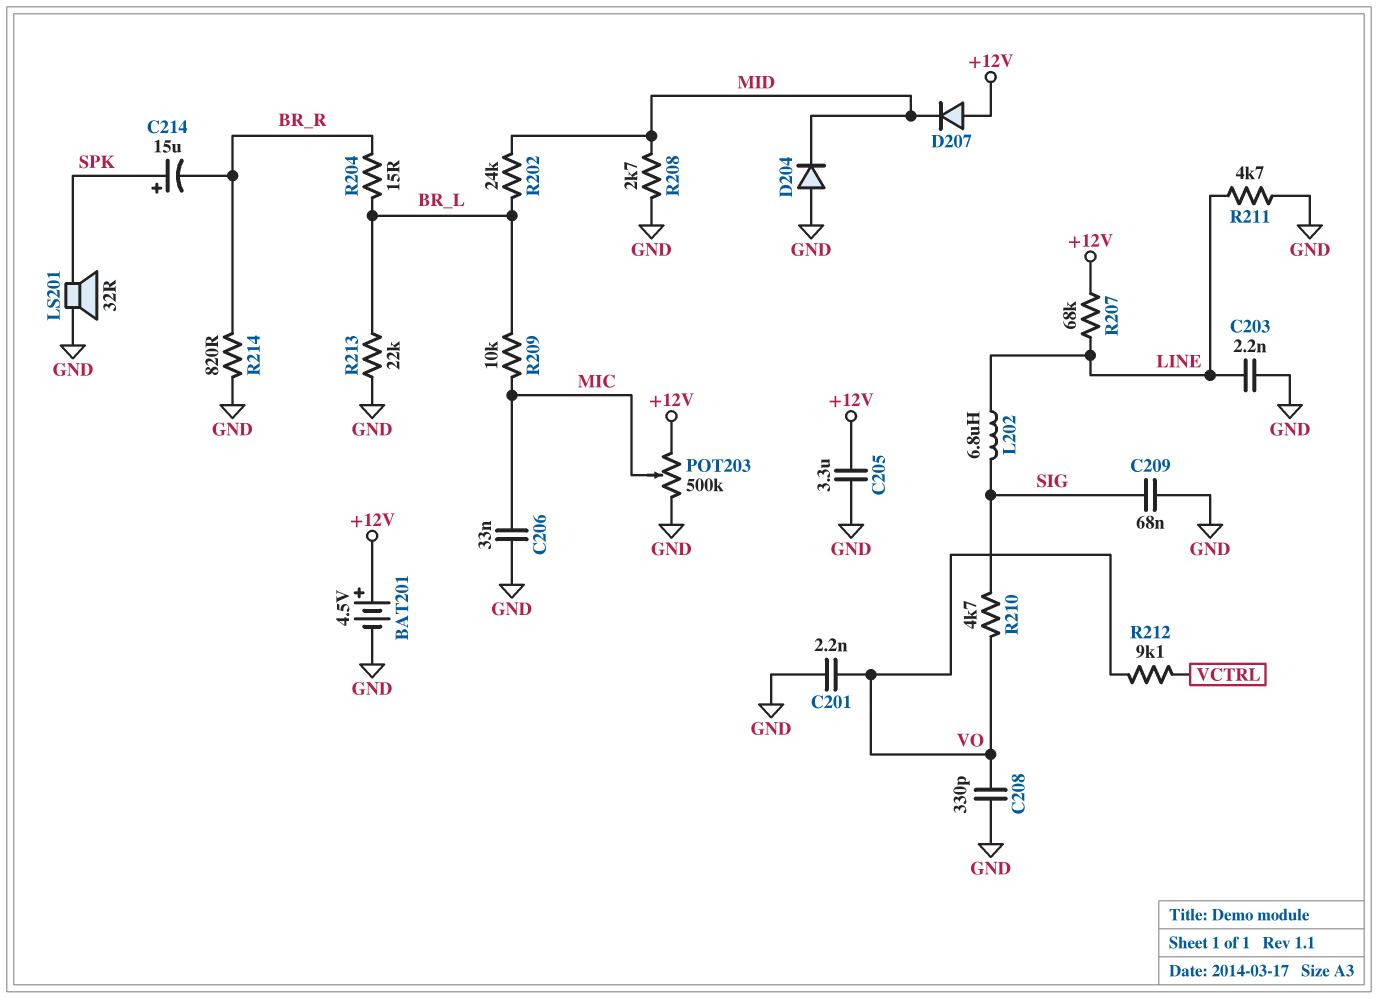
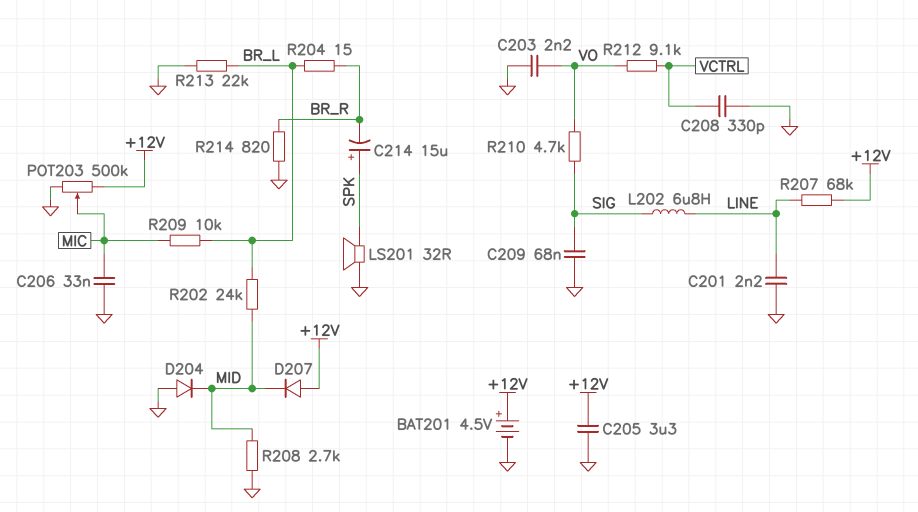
C201: 2.2nF (GND, VO) -> 2.2nF (GND, LINE)
C203: 2.2nF (GND, LINE) -> 2.2nF (GND, VO)
C208: 330pF (GND, VO) -> 330pF (GND, VCTRL)
R211: 4.7k (GND, LINE) -> none

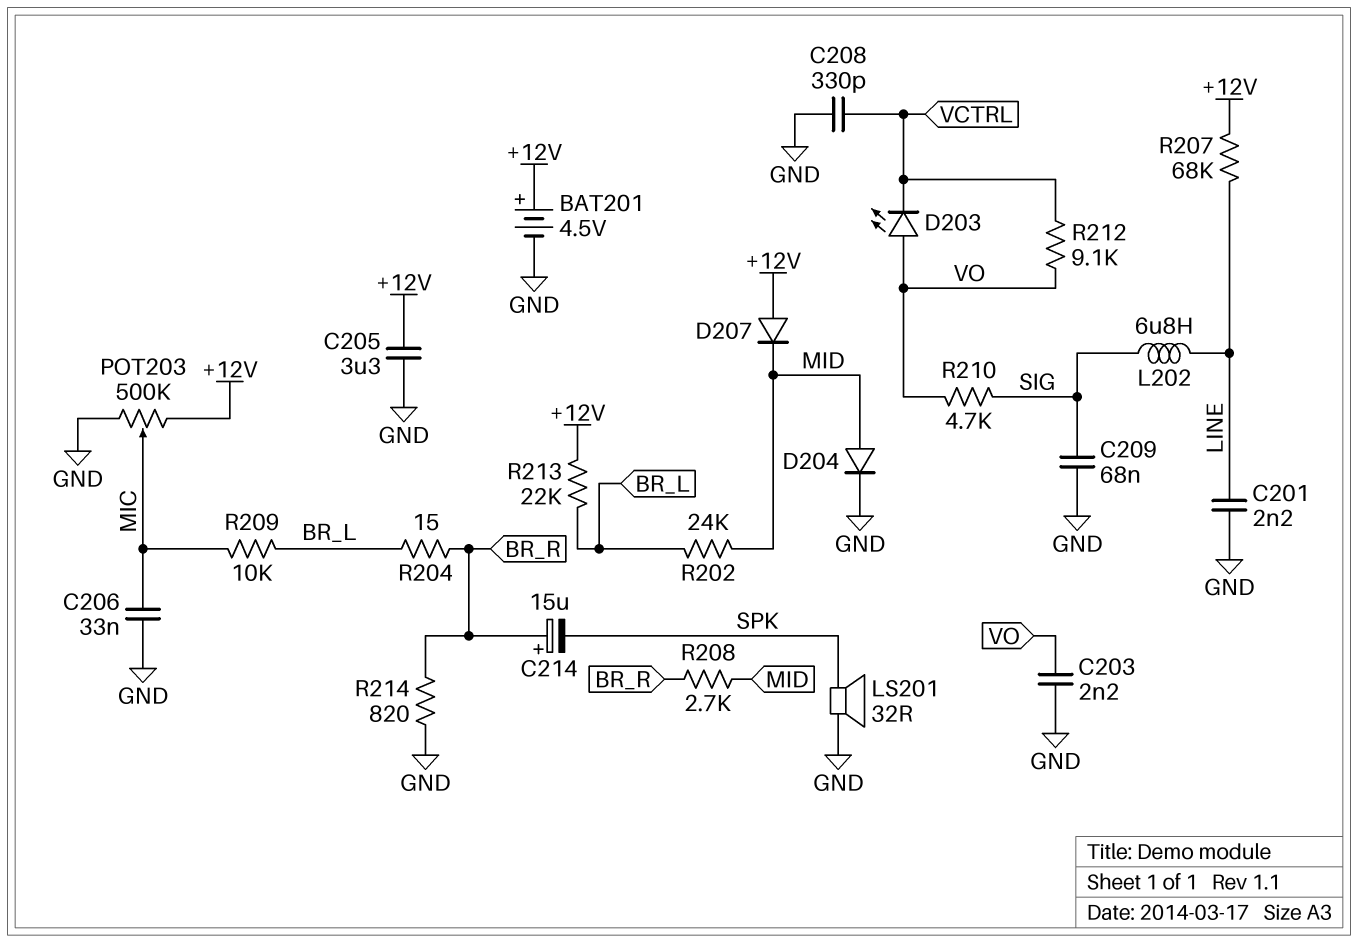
C214: 15uF (plus SPK, minus BR_R) -> 15uF (plus BR_R, minus SPK)
D203: none -> LED (A VO, K VCTRL)
D204: diode (A GND, K MID) -> diode (A MID, K GND)
R208: 2.7k (GND, MID) -> 2.7k (BR_R, MID)
R213: 22k (BR_L, GND) -> 22k (+12V, BR_L)

